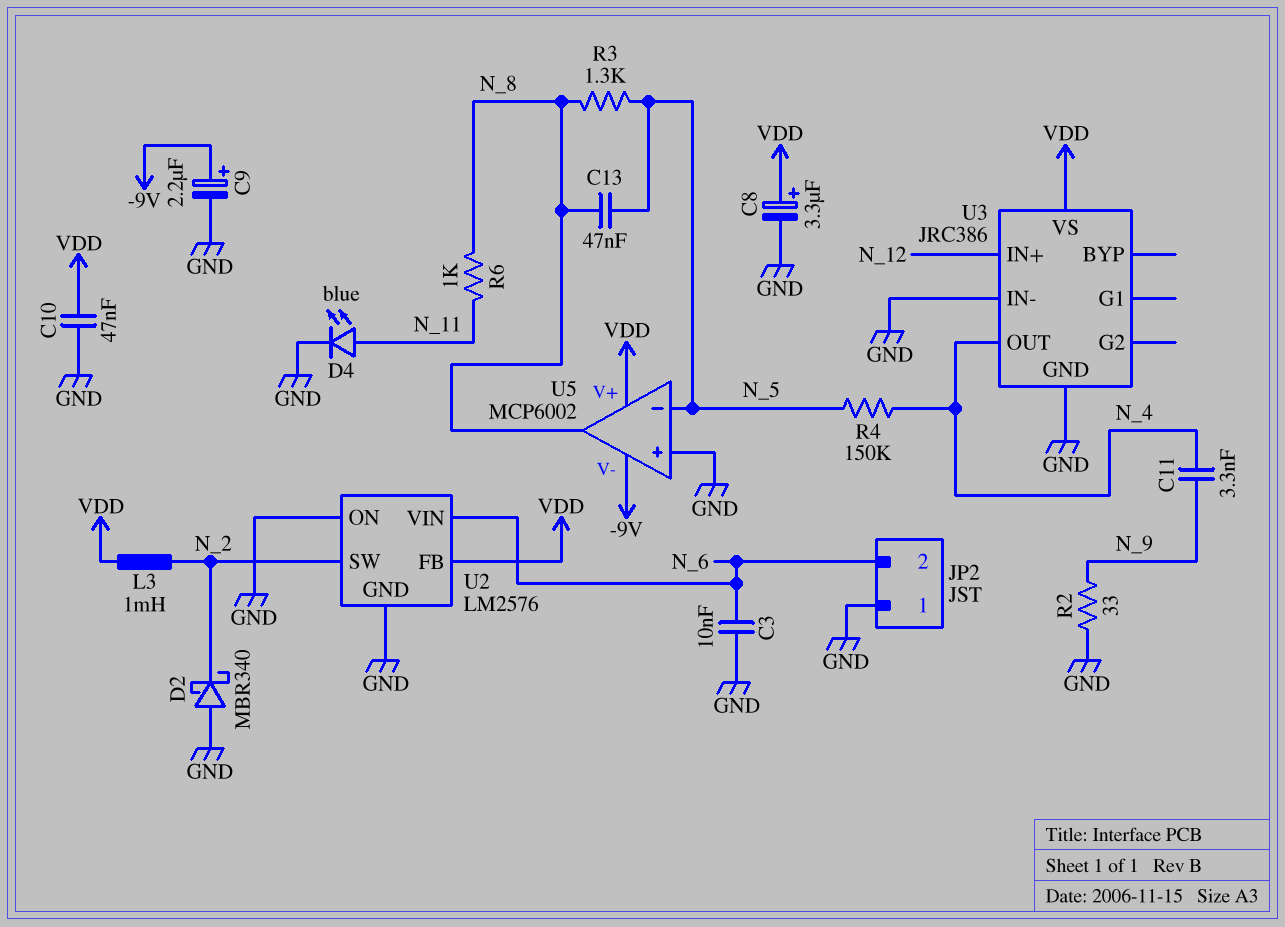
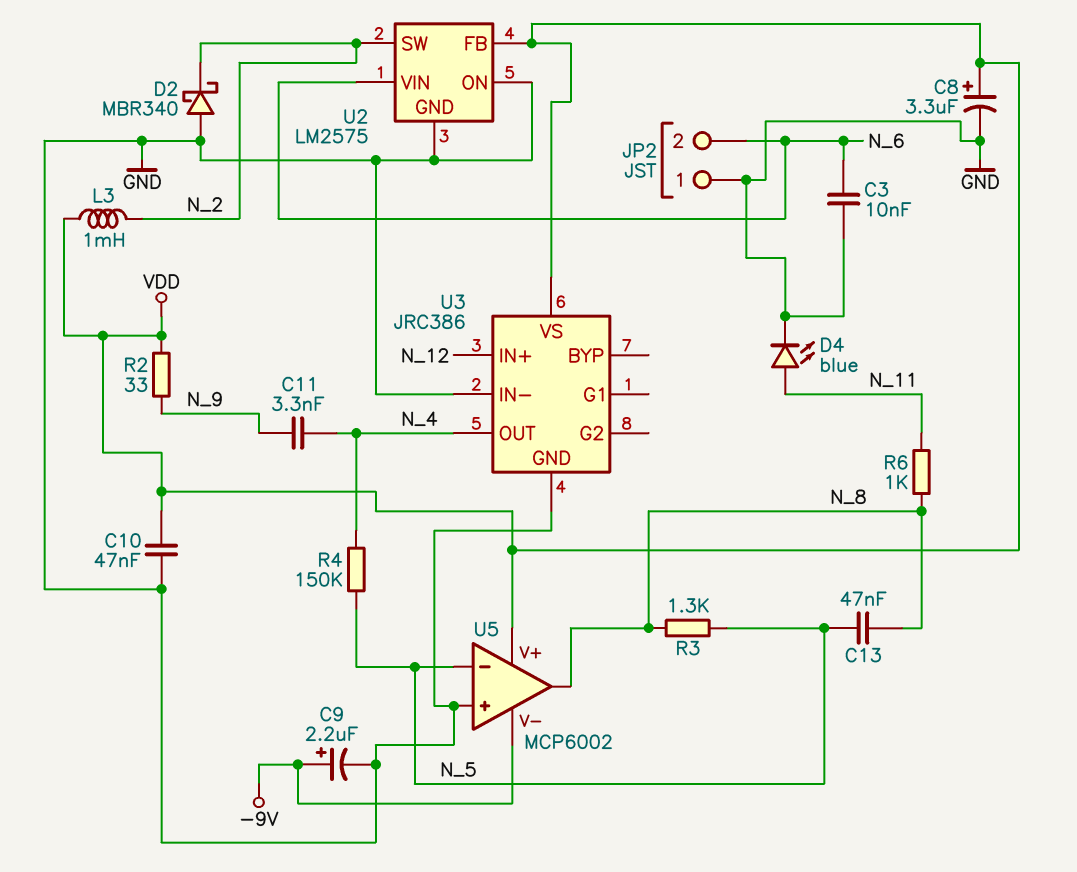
R2: 33 (GND, N_9) -> 33 (N_9, VDD)
U2: LM2576 -> LM2575

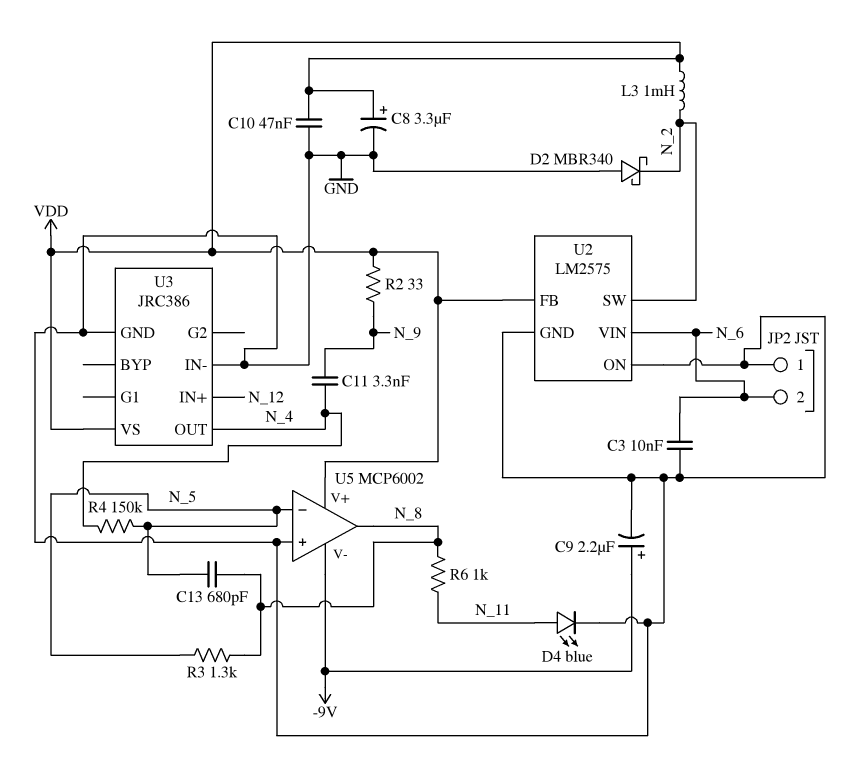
C13: 47nF (N_5, N_8) -> 680pF (N_5, N_8)

